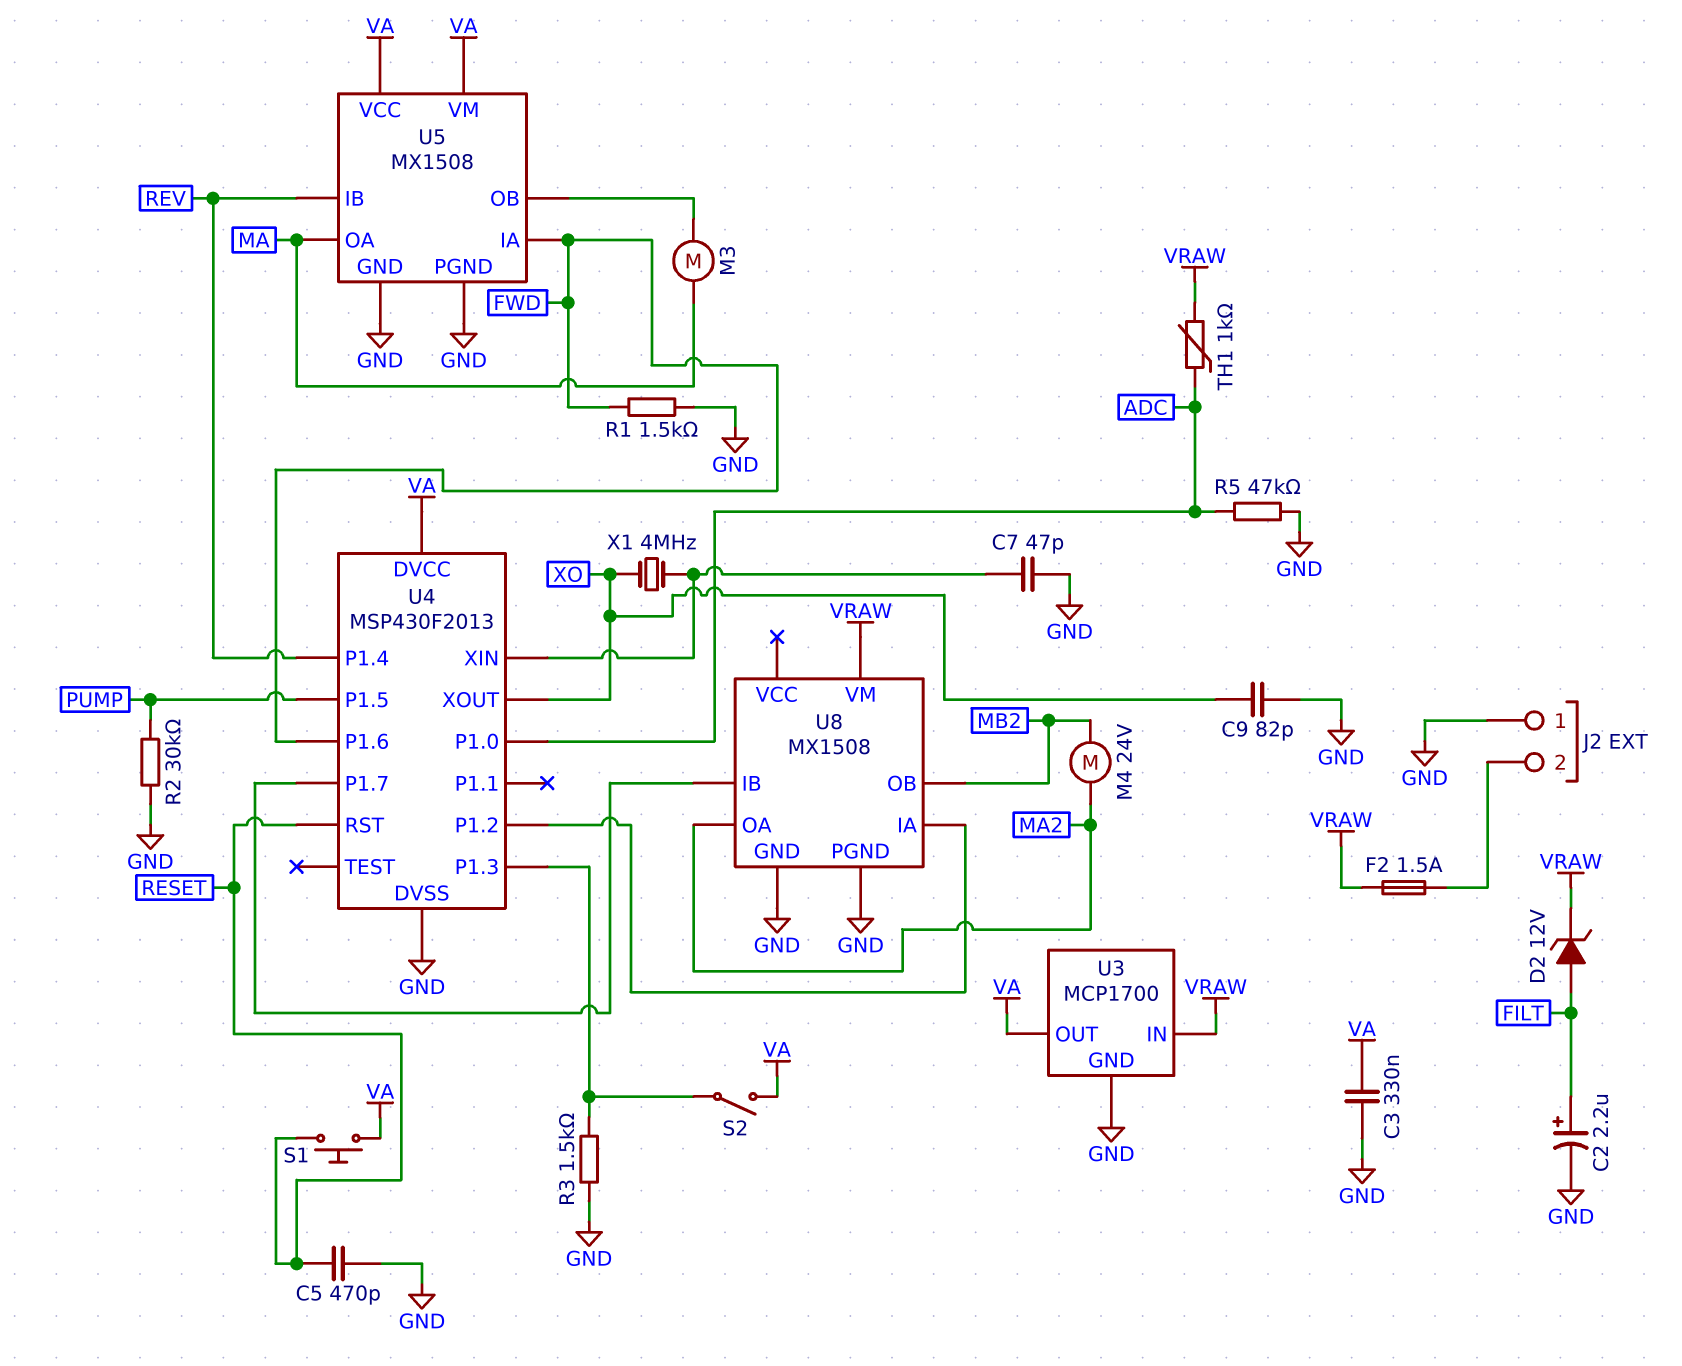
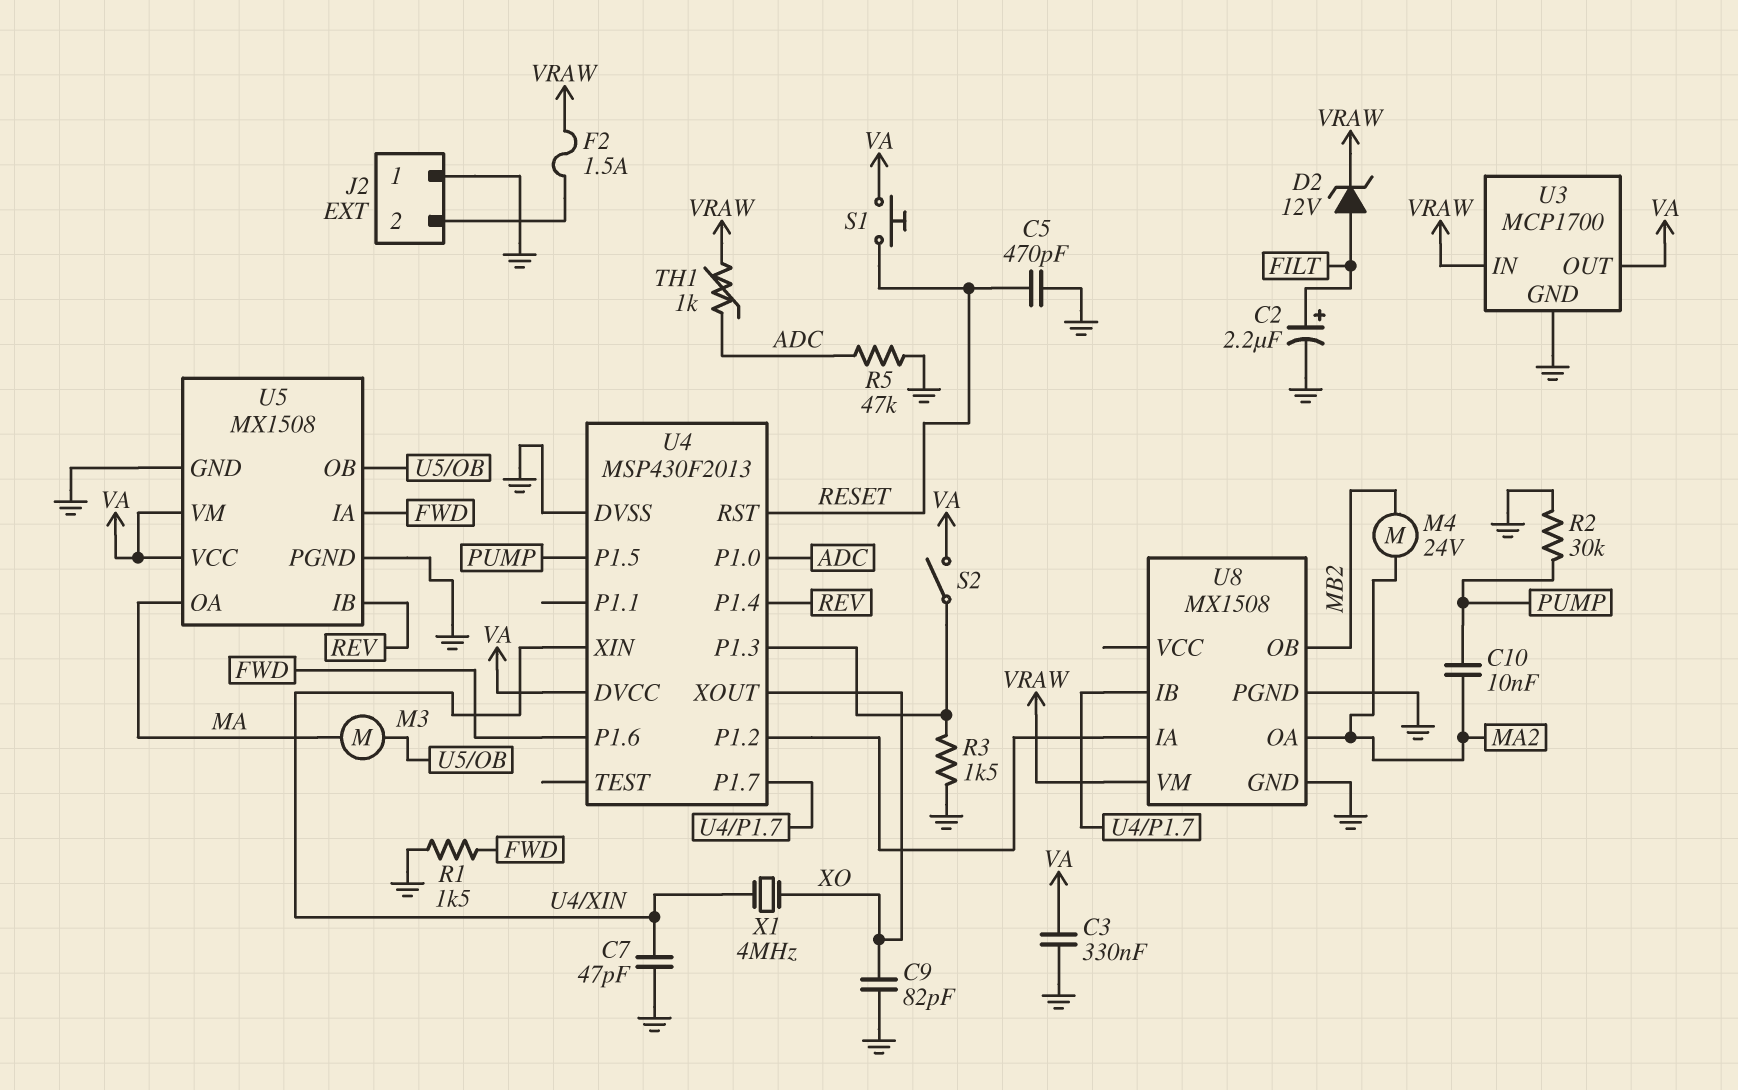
C10: none -> 10nF (MA2, PUMP)

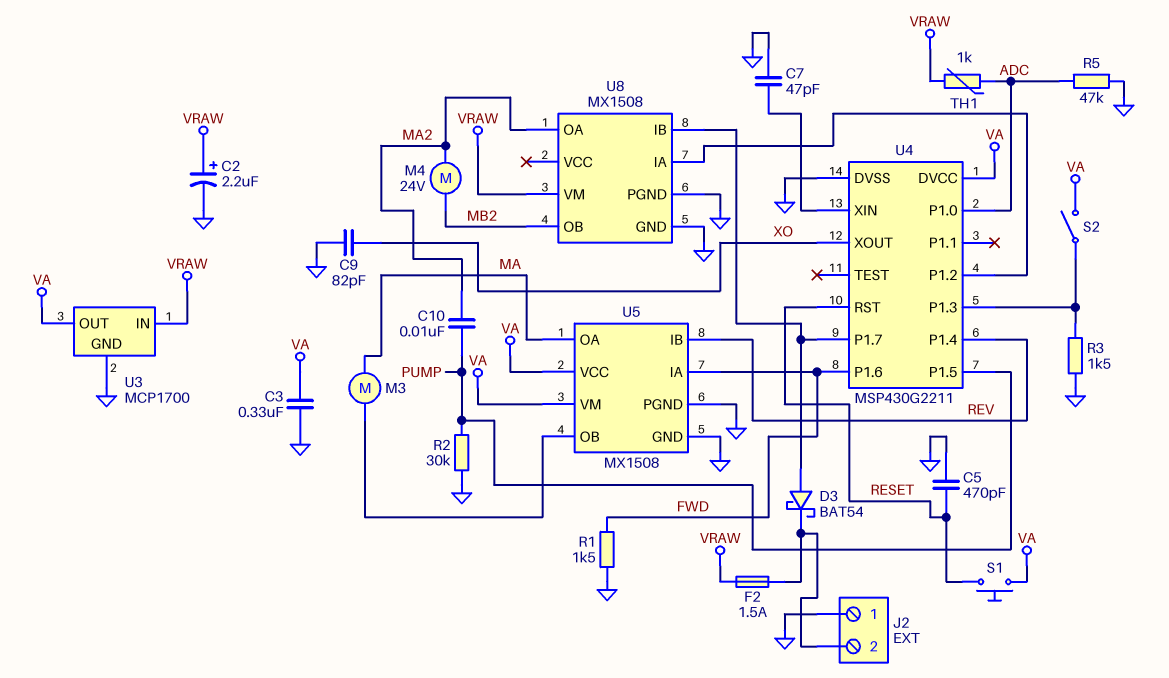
C2: 2.2uF (plus FILT, minus GND) -> 2.2uF (plus VRAW, minus GND)
D2: zener 12V (A FILT, K VRAW) -> none
D3: none -> schottky BAT54 (A U4/P1.7, K J2/2)
U4: MSP430F2013 -> MSP430G2211
X1: 4MHz (U4/XIN, XO) -> none

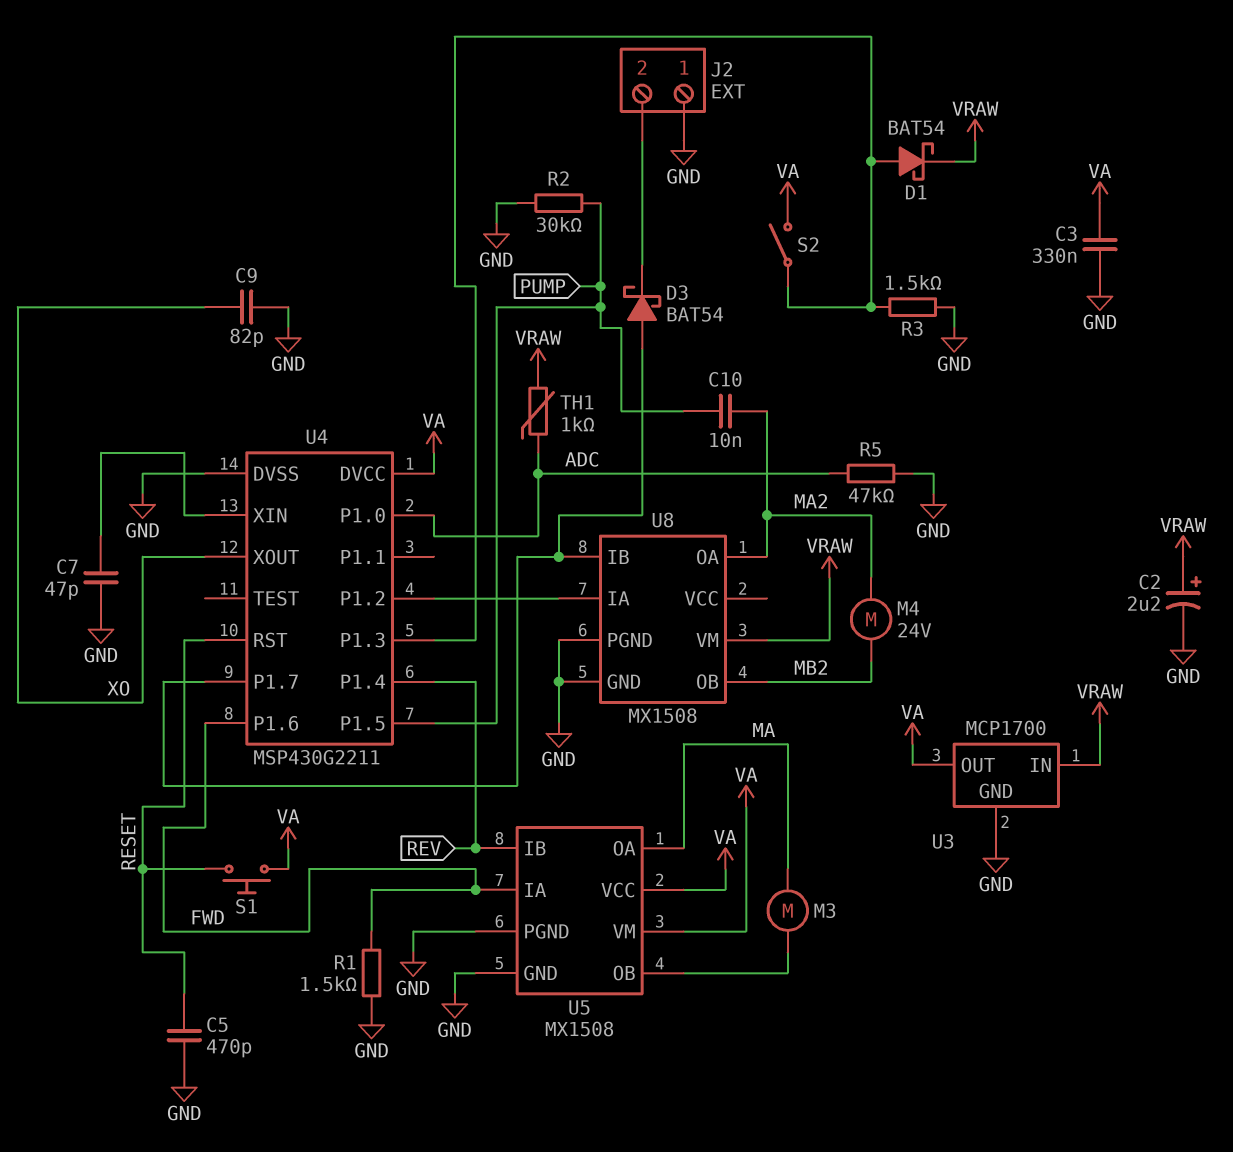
D1: none -> schottky BAT54 (A U4/P1.3, K VRAW)
F2: 1.5A (J2/2, VRAW) -> none

